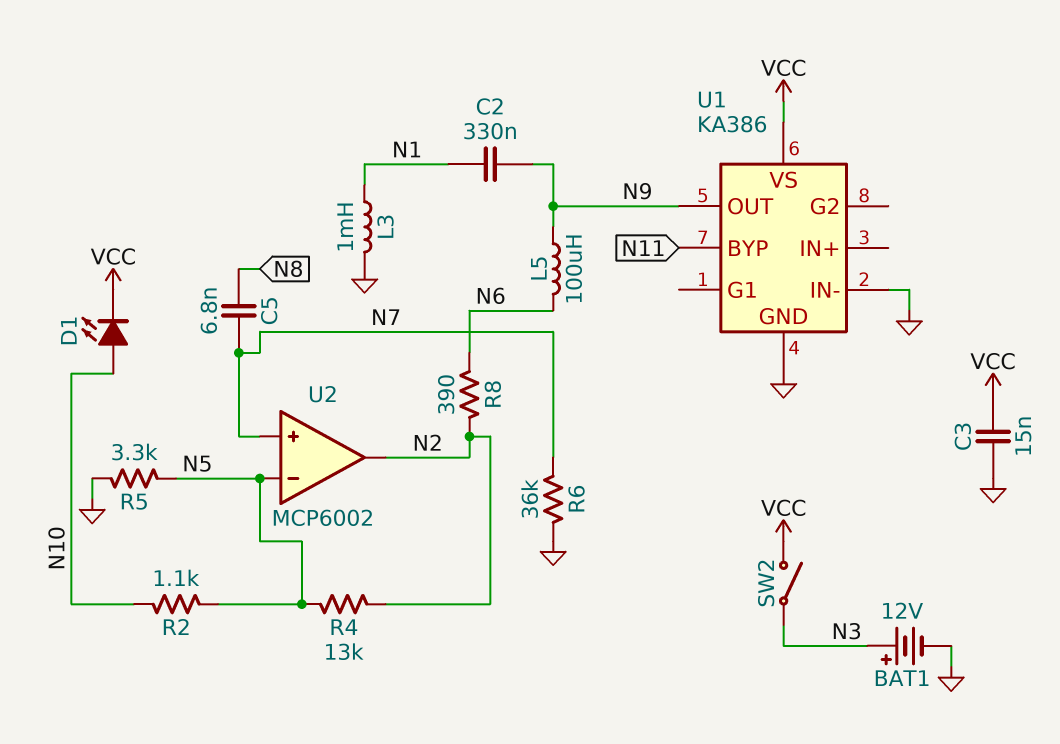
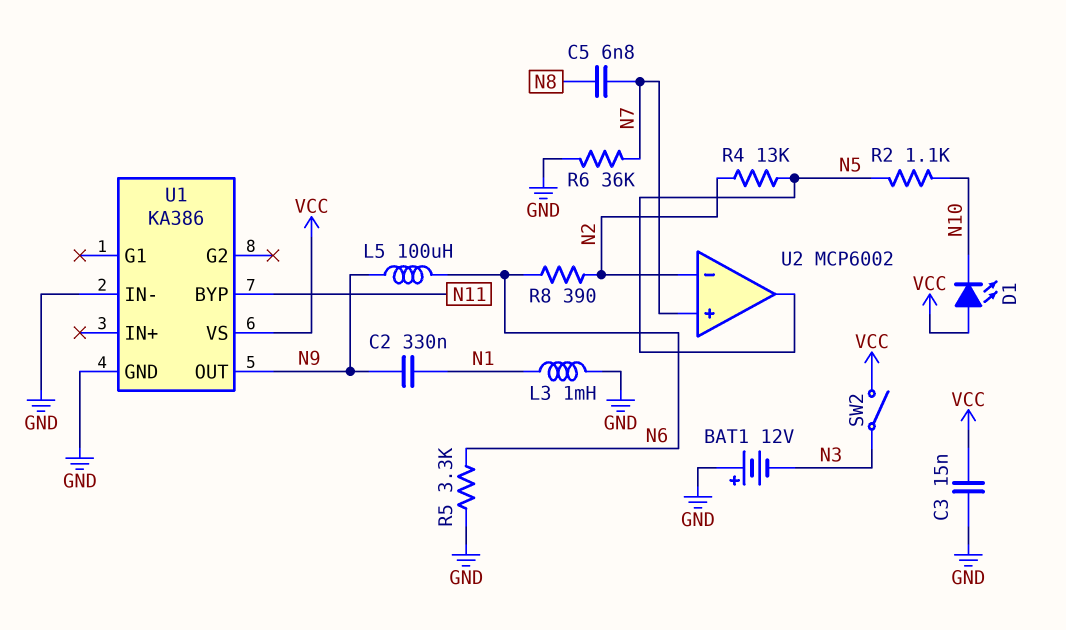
BAT1: 12V (plus N3, minus GND) -> 12V (plus GND, minus N3)
D1: LED (A N10, K VCC) -> LED (A VCC, K N10)
R5: 3.3k (GND, N5) -> 3.3k (GND, N6)
U2 pin in-: N5 -> N2
U2 pin out: N2 -> N5

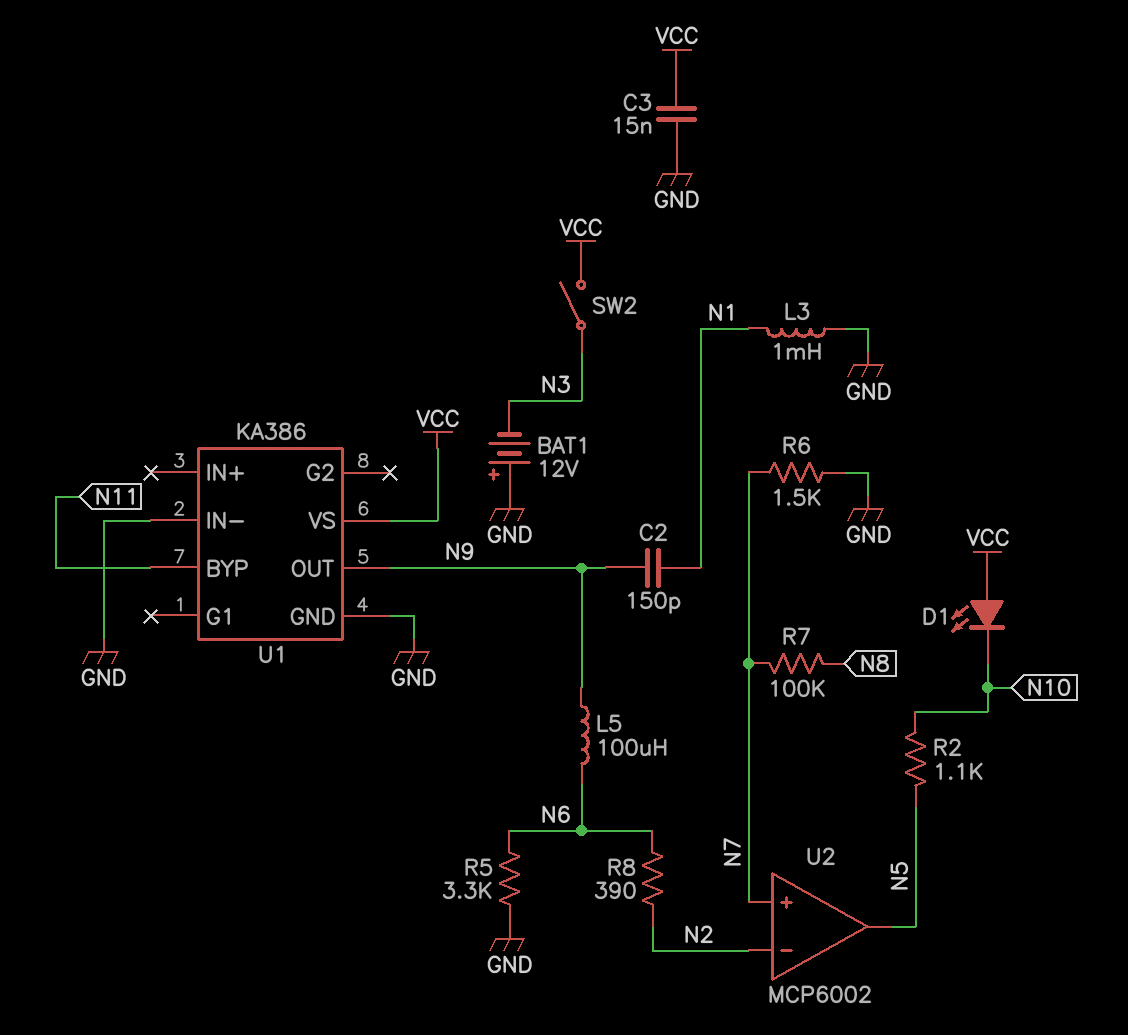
C2: 330nF (N1, N9) -> 150pF (N1, N9)
C5: 6.8nF (N7, N8) -> none
R4: 13k (N2, N5) -> none
R6: 36k (GND, N7) -> 1.5k (GND, N7)
R7: none -> 100k (N7, N8)

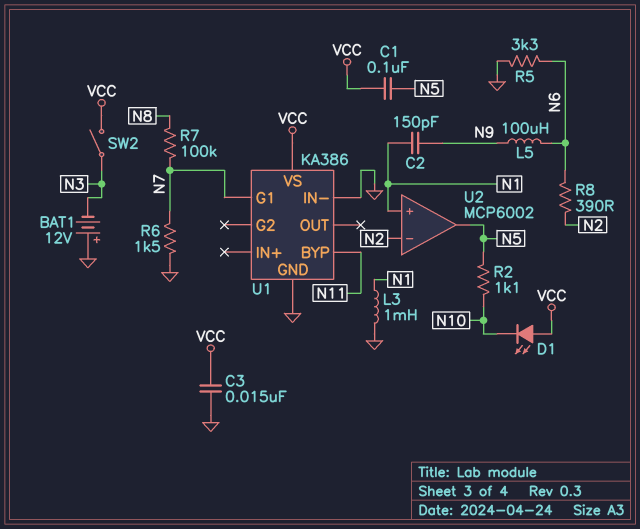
C1: none -> 100nF (N5, VCC)
U1 pin G1: none -> N7
U1 pin OUT: N9 -> none
U2 pin in+: N7 -> N1

